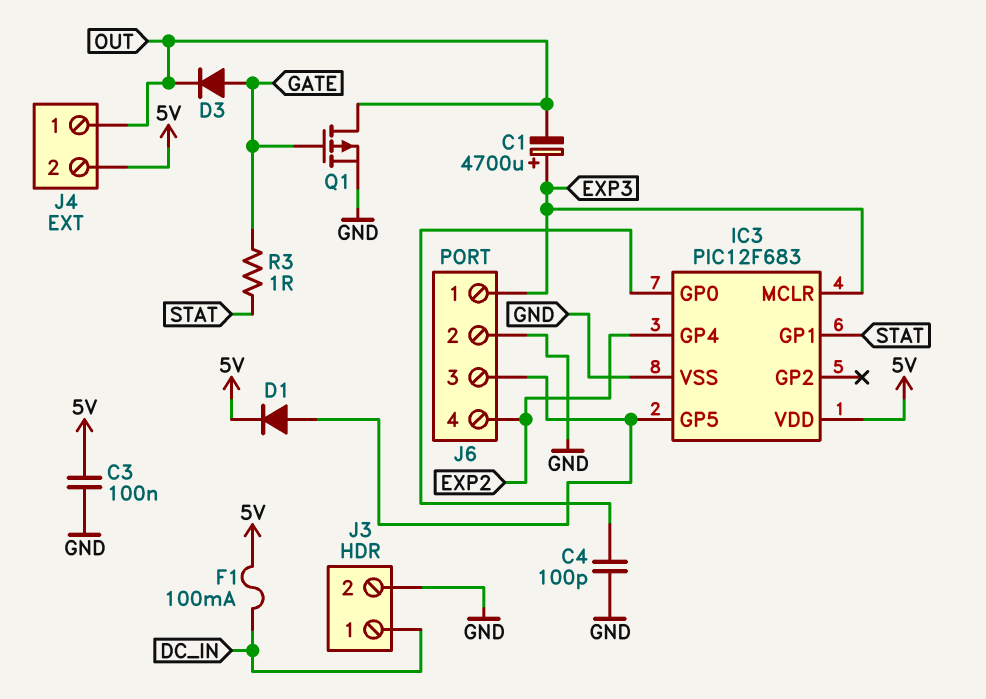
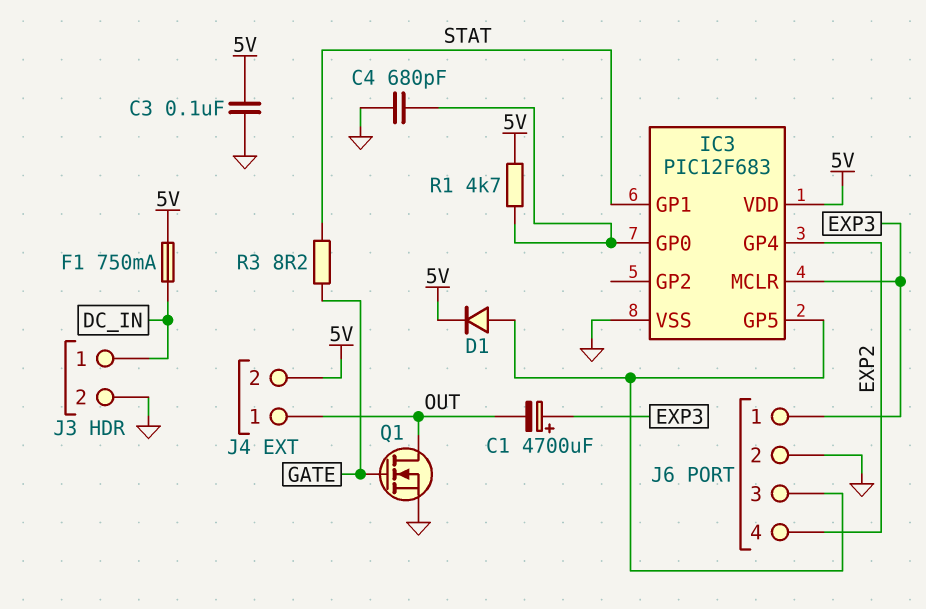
C4: 100pF (GND, IC3/GP0) -> 680pF (GND, IC3/GP0)
D3: diode (A GATE, K OUT) -> none
F1: 100mA (5V, DC_IN) -> 750mA (5V, DC_IN)
Q1: PMOS (G GATE, D OUT, S GND) -> NMOS (G GATE, D OUT, S GND)
R1: none -> 4.7k (5V, IC3/GP0)
R3: 1 (GATE, STAT) -> 8.2 (GATE, STAT)

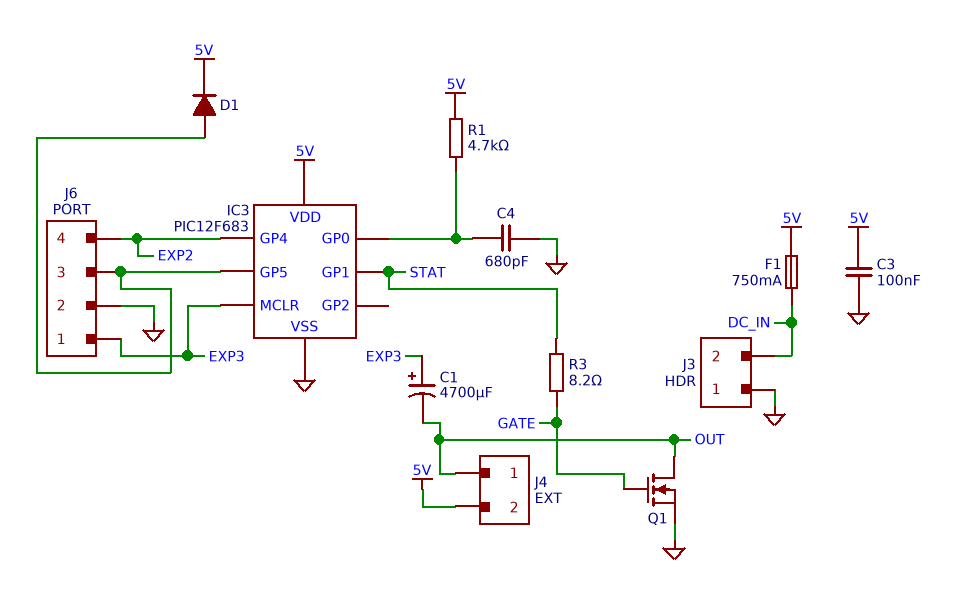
J3 pin 1: DC_IN -> GND
J3 pin 2: GND -> DC_IN

